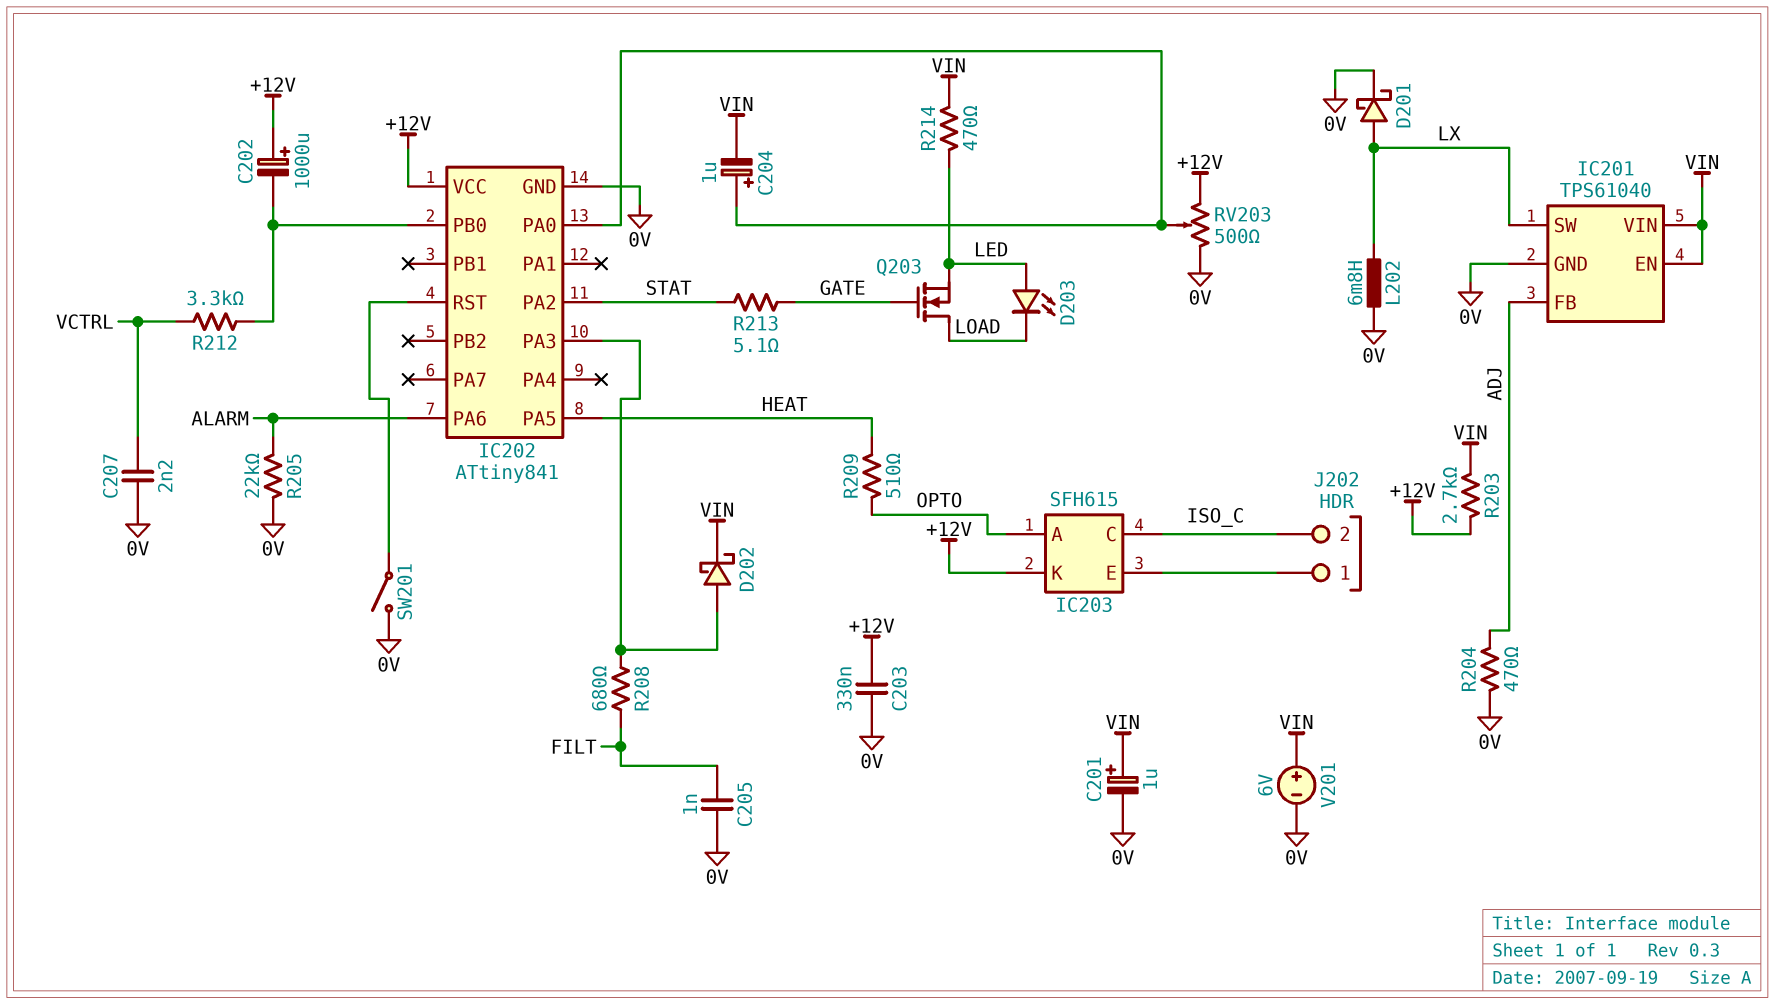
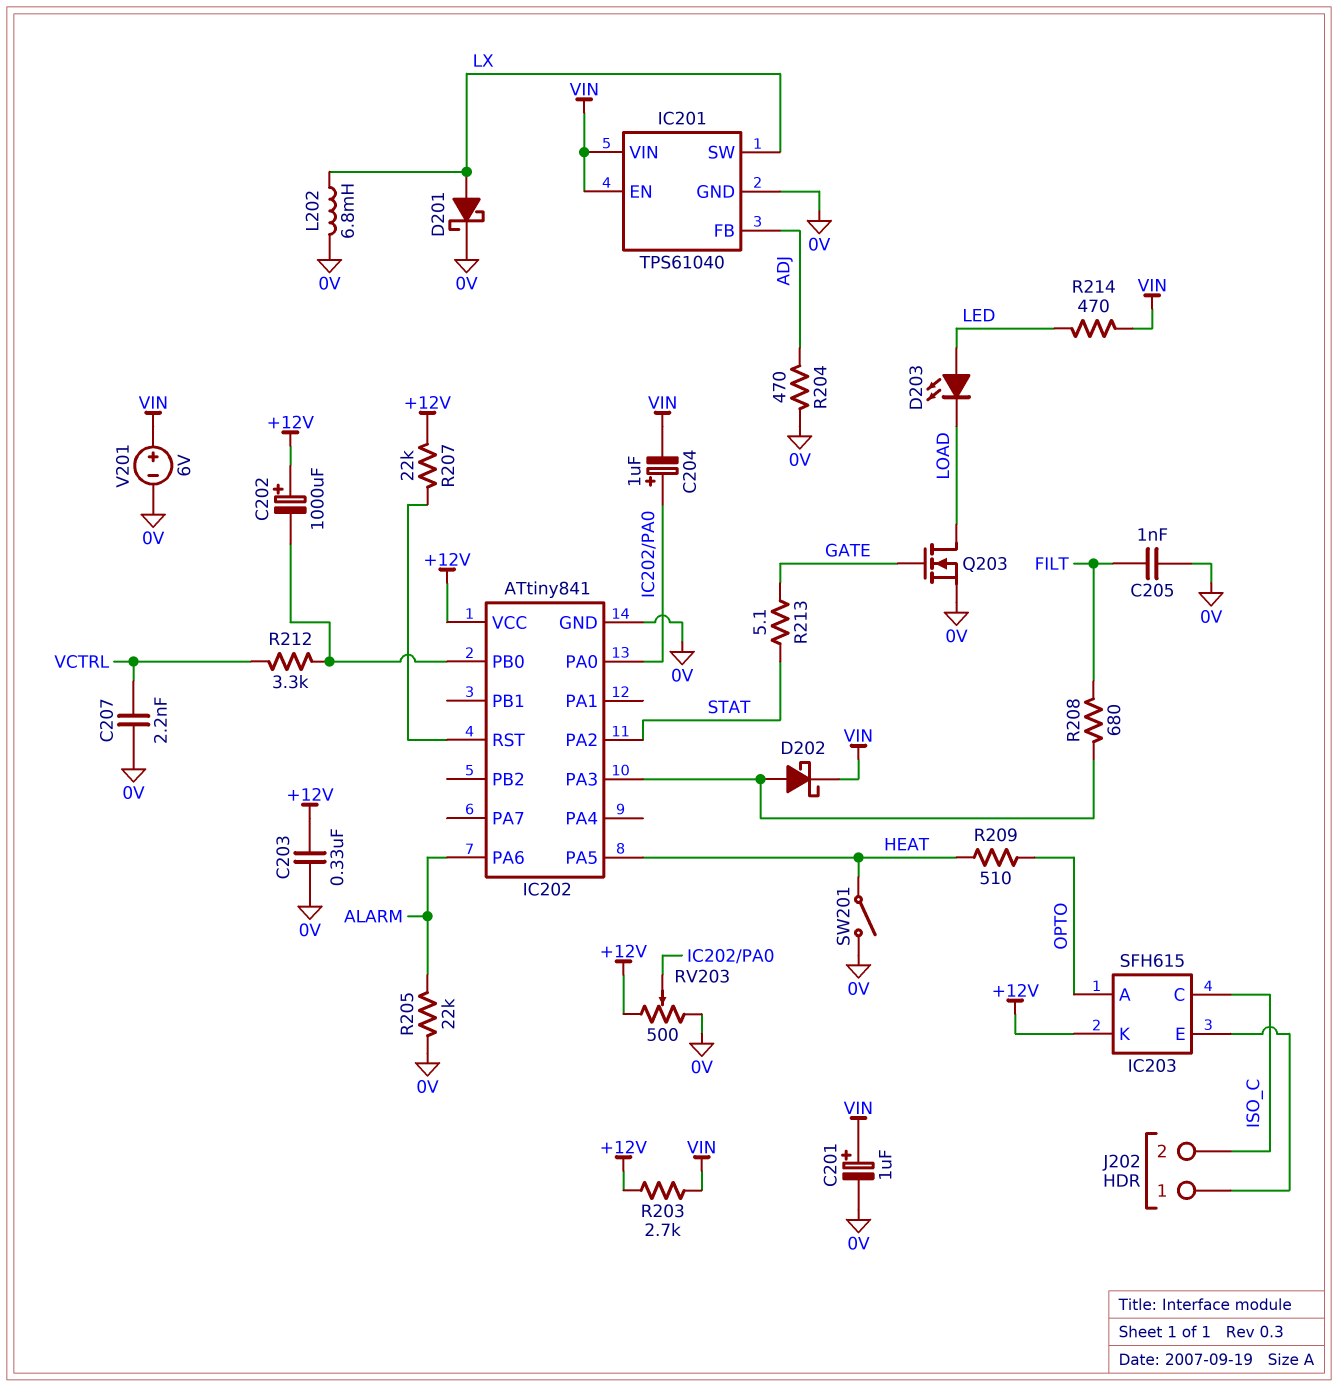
Q203: NMOS (G GATE, D LOAD, S LED) -> NMOS (G GATE, D LOAD, S 0V)
R207: none -> 22k (+12V, IC202/RST)
SW201: switch (0V, IC202/RST) -> switch (0V, HEAT)

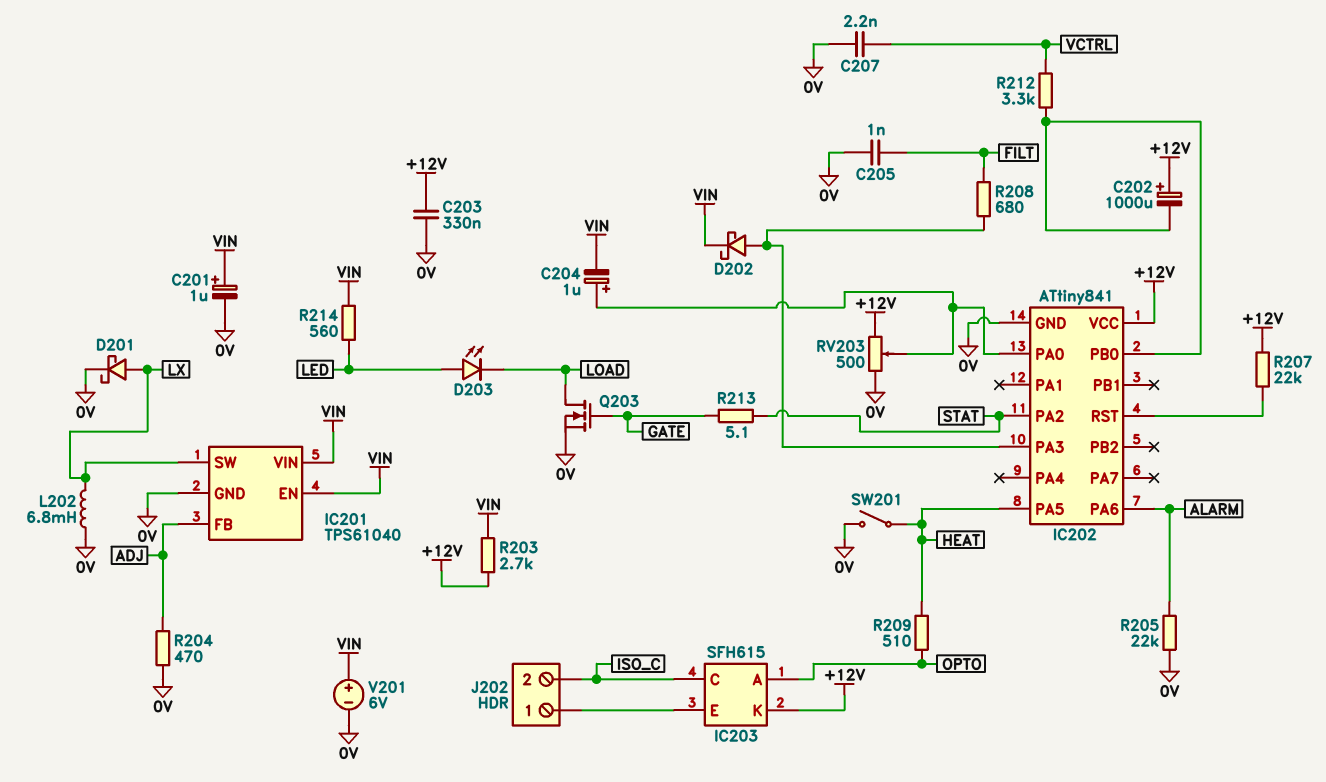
R214: 470 (LED, VIN) -> 560 (LED, VIN)

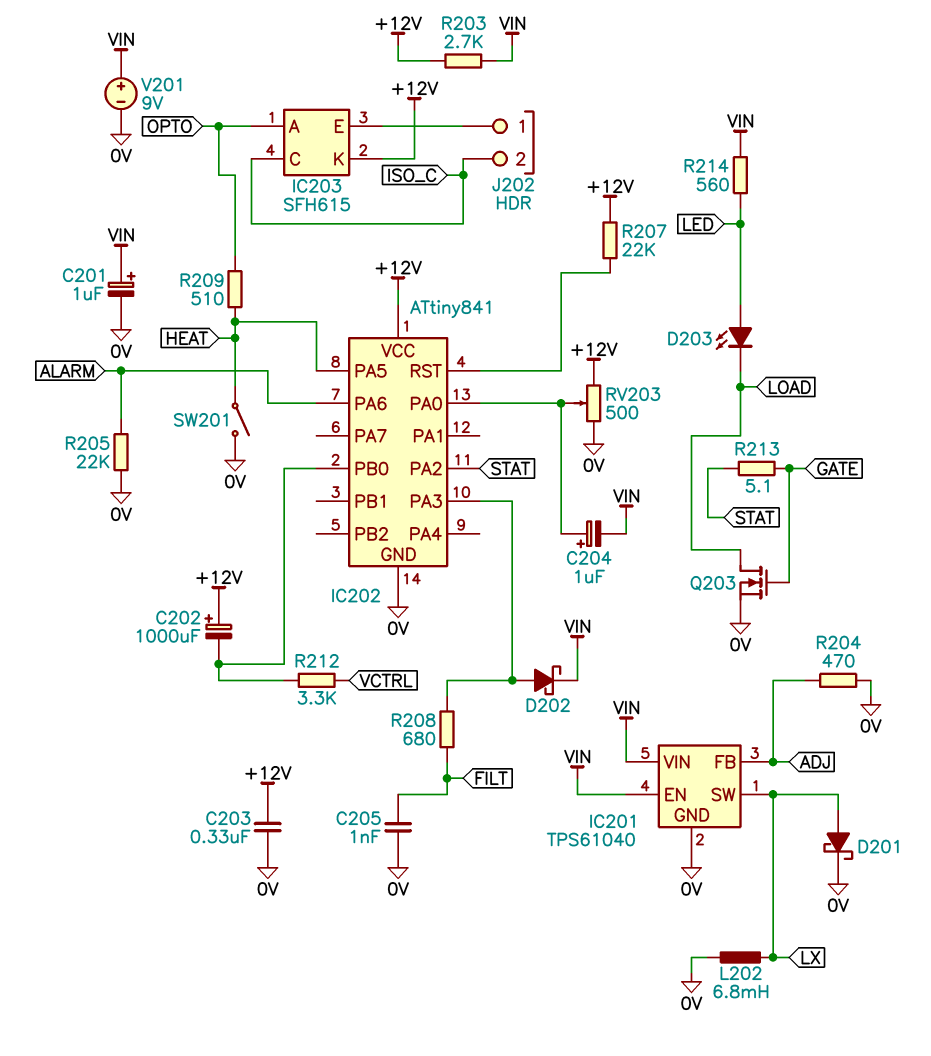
C207: 2.2nF (0V, VCTRL) -> none
V201: 6V (plus VIN, minus 0V) -> 9V (plus VIN, minus 0V)

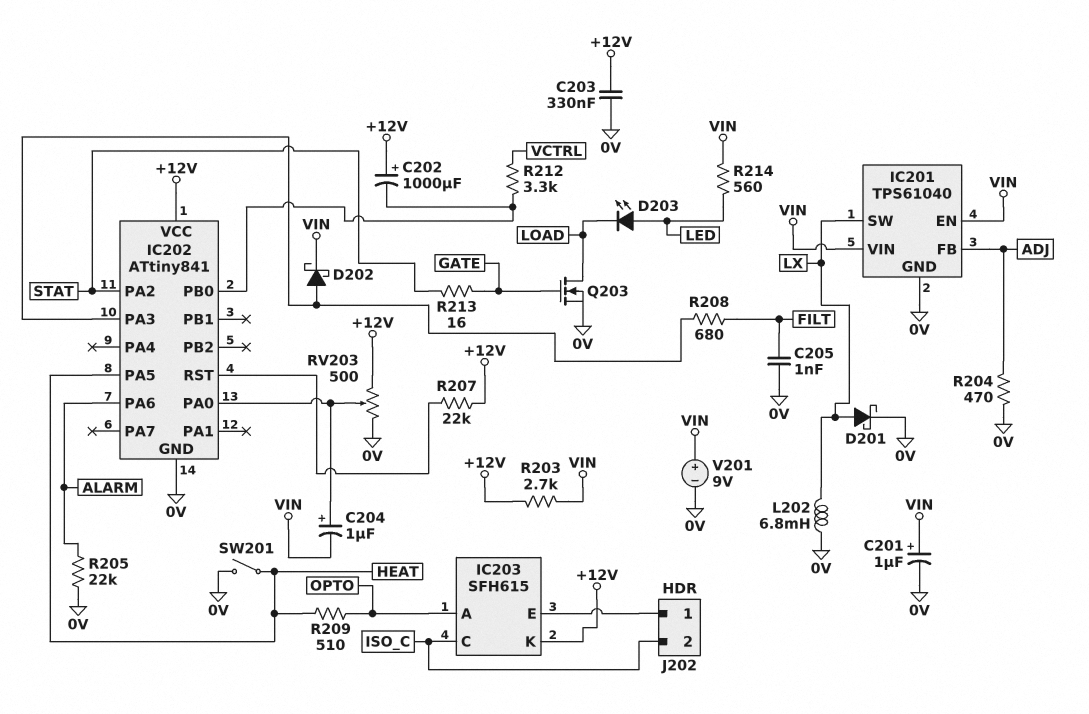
R213: 5.1 (GATE, STAT) -> 16 (GATE, STAT)

